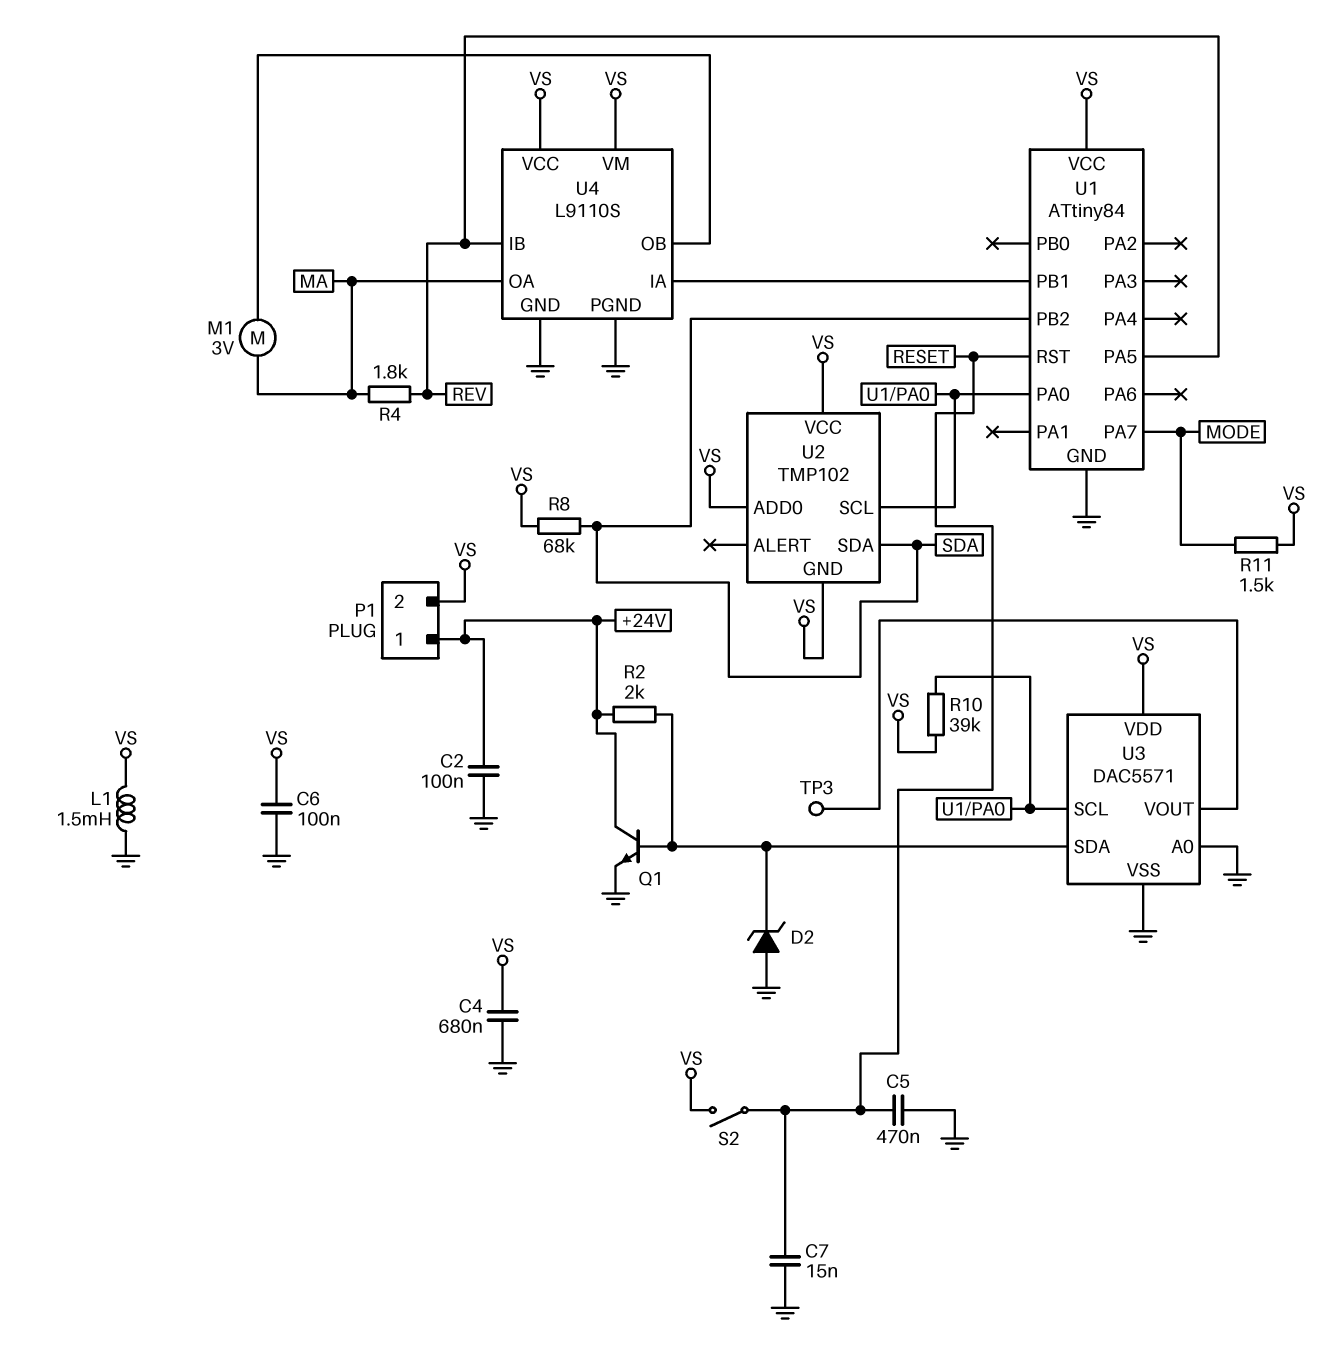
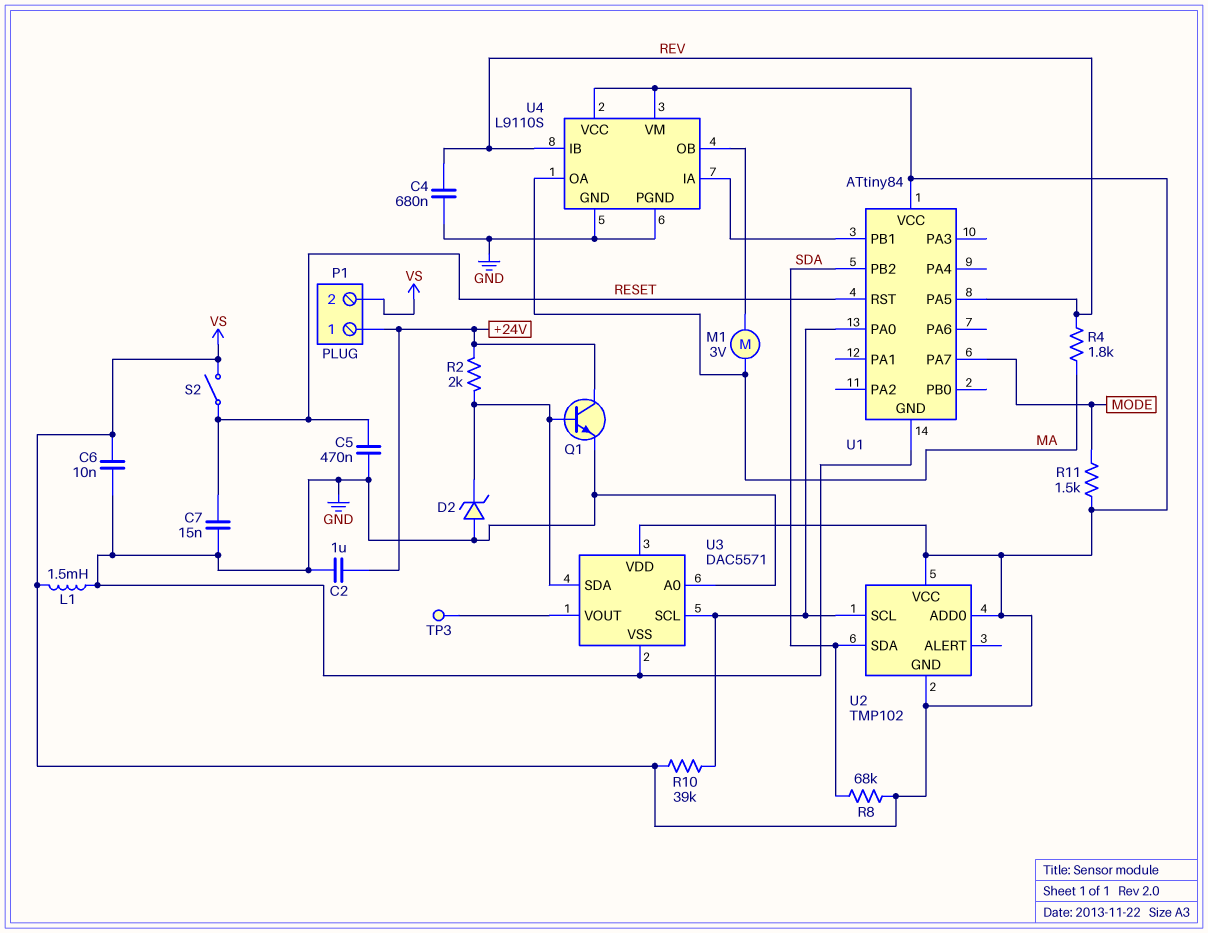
C2: 100nF (+24V, GND) -> 1uF (+24V, GND)
C4: 680nF (GND, VS) -> 680nF (GND, REV)
C6: 100nF (GND, VS) -> 10nF (GND, VS)

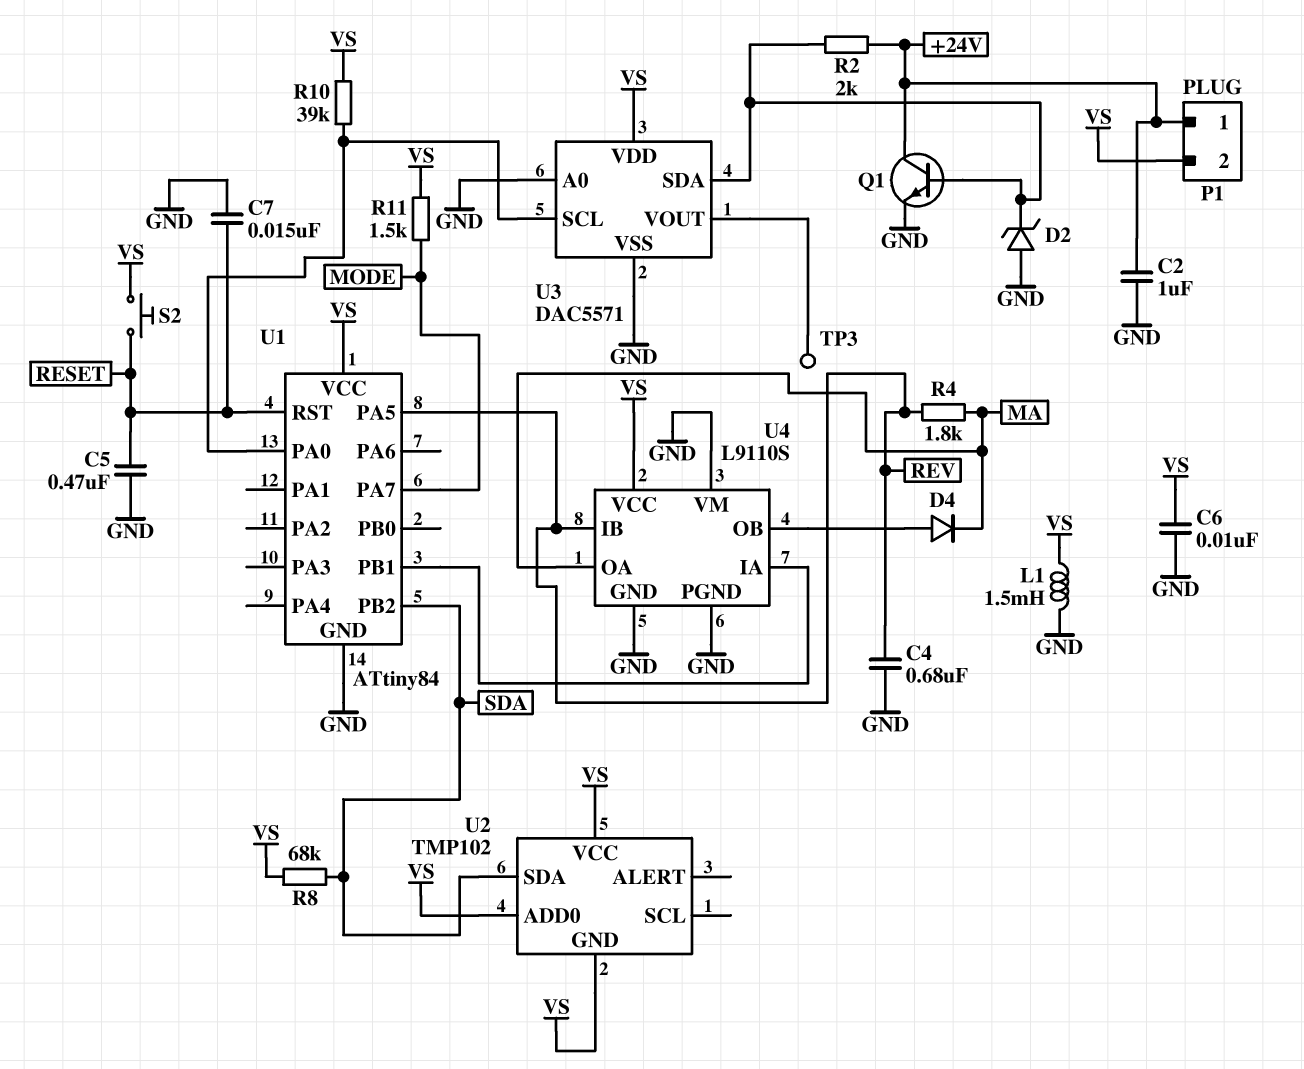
D4: none -> diode (A U4/OB, K MA)
M1: motor 3V (MA, U4/OB) -> none
S2: switch (RESET, VS) -> button (RESET, VS)
U2 pin SCL: U1/PA0 -> none
U4 pin VM: VS -> GND

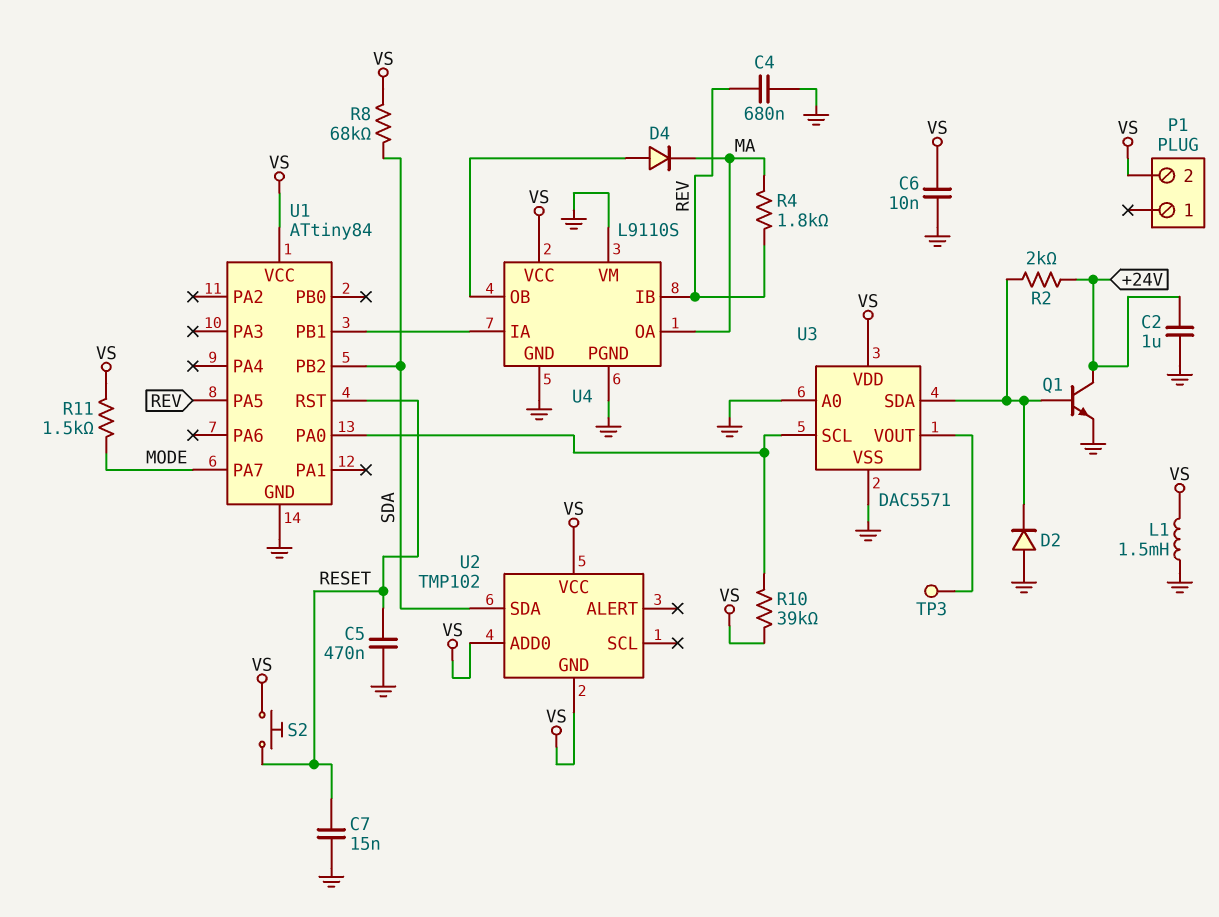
D2: zener (A GND, K U3/SDA) -> diode (A GND, K U3/SDA)
P1 pin 1: +24V -> none

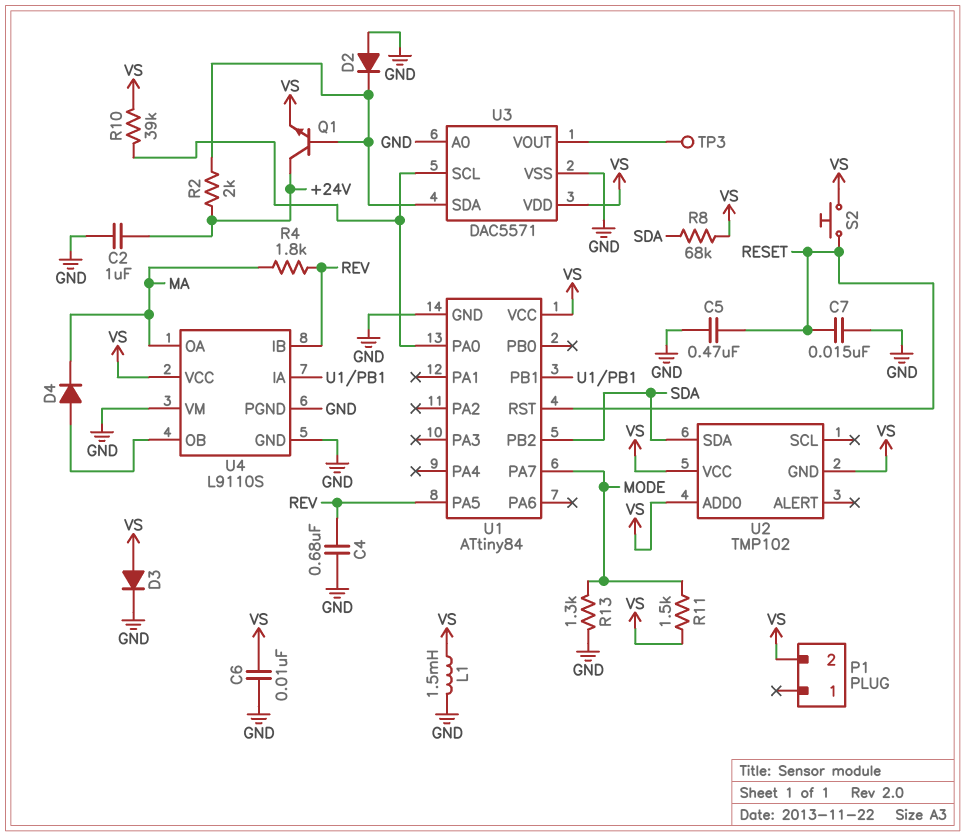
D3: none -> diode (A VS, K GND)
Q1: NPN (B U3/SDA, C +24V, E GND) -> NPN (B U3/SDA, C +24V, E VS)
R13: none -> 1.3k (GND, MODE)

